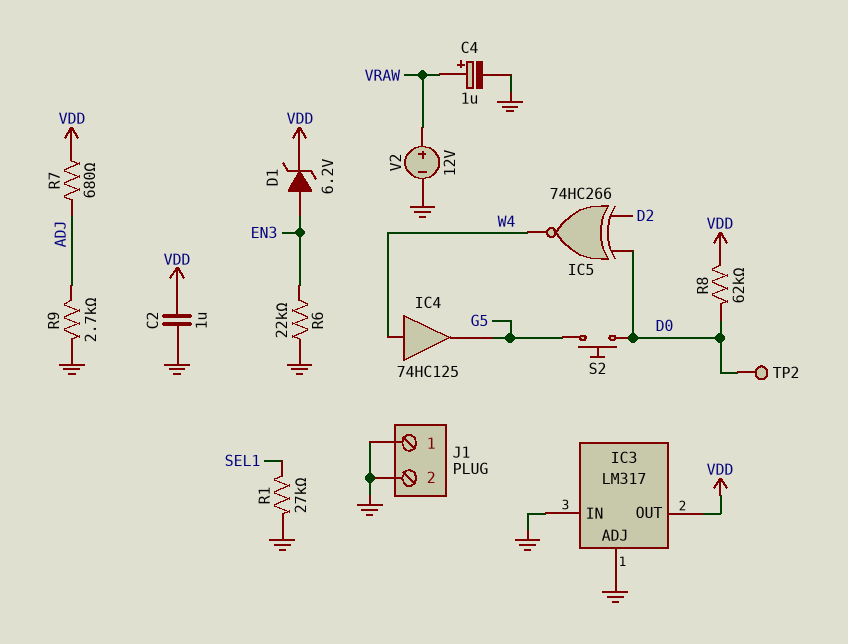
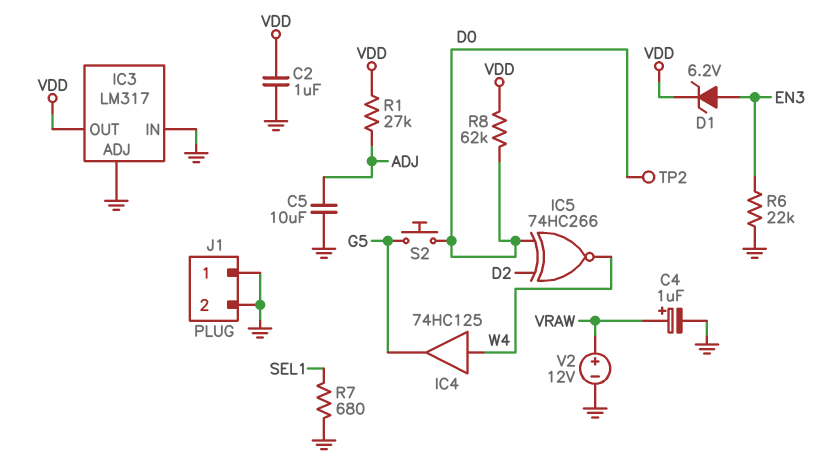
C5: none -> 10uF (ADJ, GND)
R1: 27k (GND, SEL1) -> 27k (ADJ, VDD)
R7: 680 (ADJ, VDD) -> 680 (GND, SEL1)
R9: 2.7k (ADJ, GND) -> none

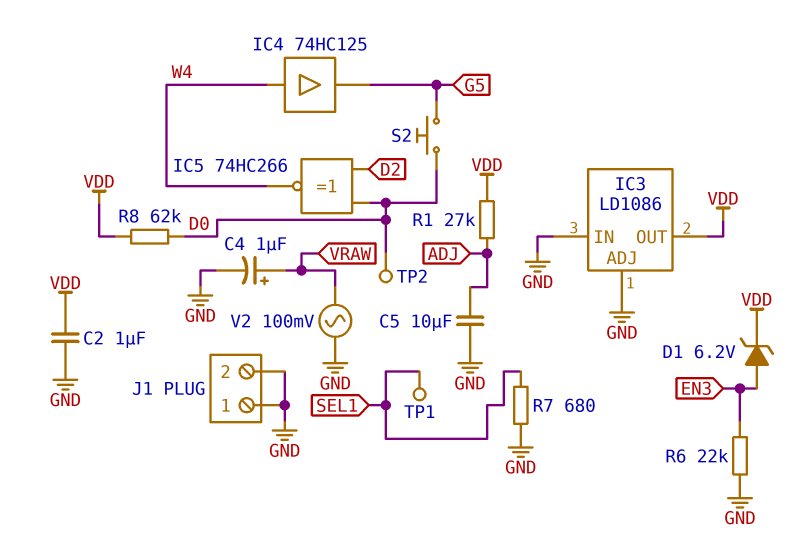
IC3: LM317 -> LD1086
TP1: none -> test point (SEL1)
V2: 12V (plus VRAW, minus GND) -> AC 100mV (GND, VRAW)

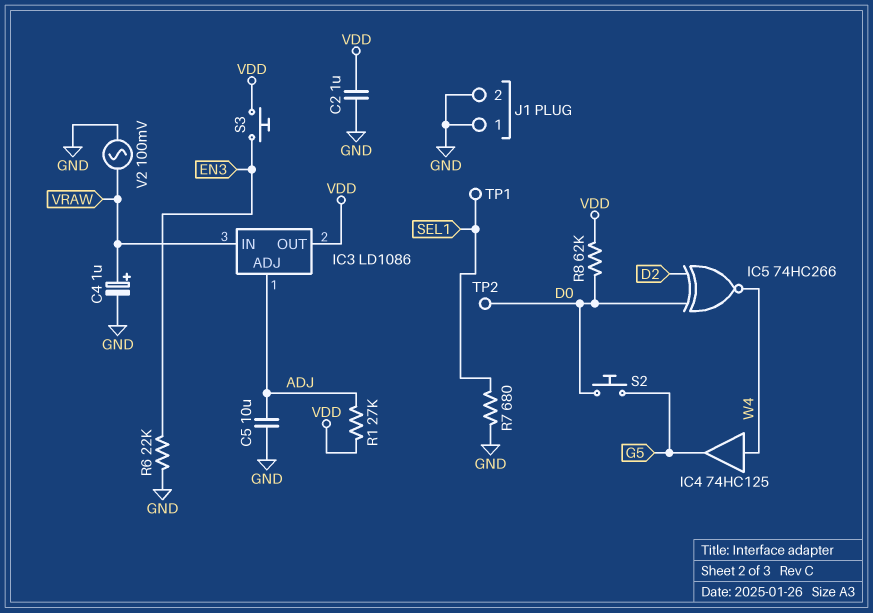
D1: zener 6.2V (A EN3, K VDD) -> none
IC3 pin ADJ: GND -> ADJ
IC3 pin IN: GND -> VRAW
S3: none -> button (EN3, VDD)

